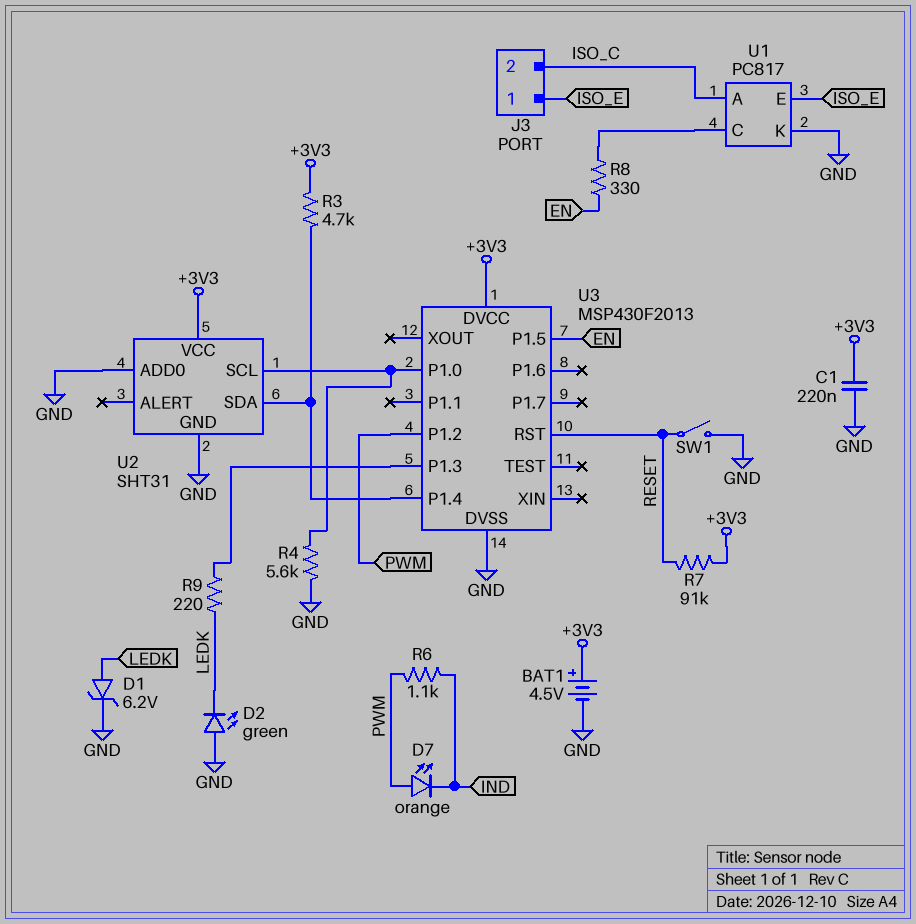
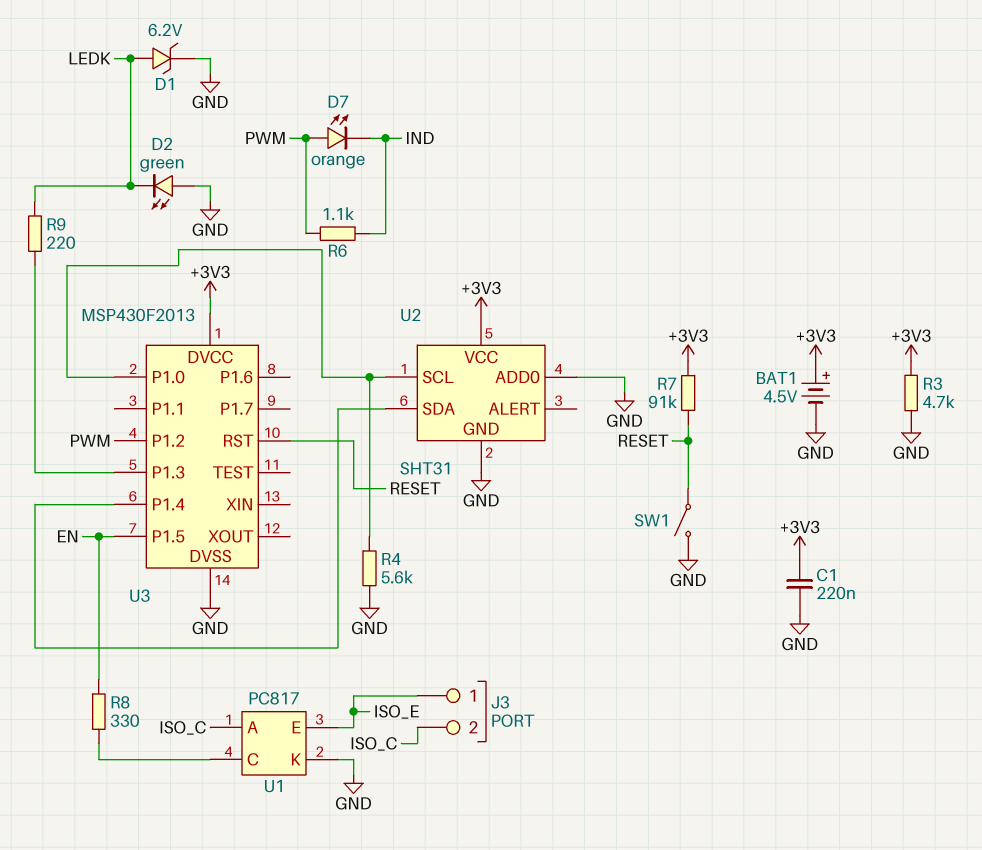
R3: 4.7k (+3V3, U2/SDA) -> 4.7k (+3V3, GND)

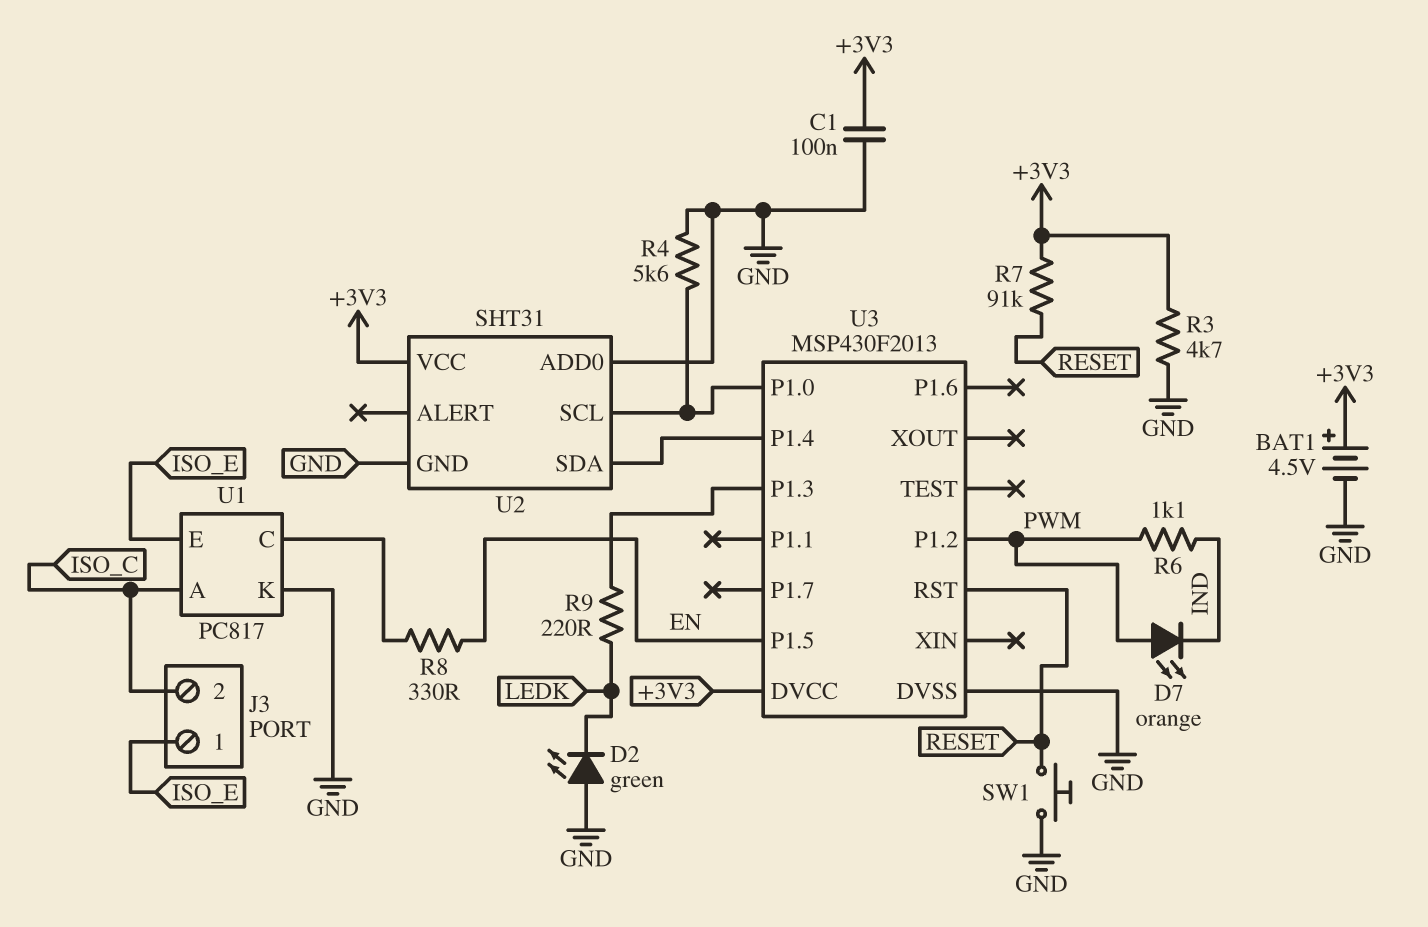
C1: 220nF (+3V3, GND) -> 100nF (+3V3, GND)
D1: zener 6.2V (A LEDK, K GND) -> none
SW1: switch (GND, RESET) -> button (GND, RESET)

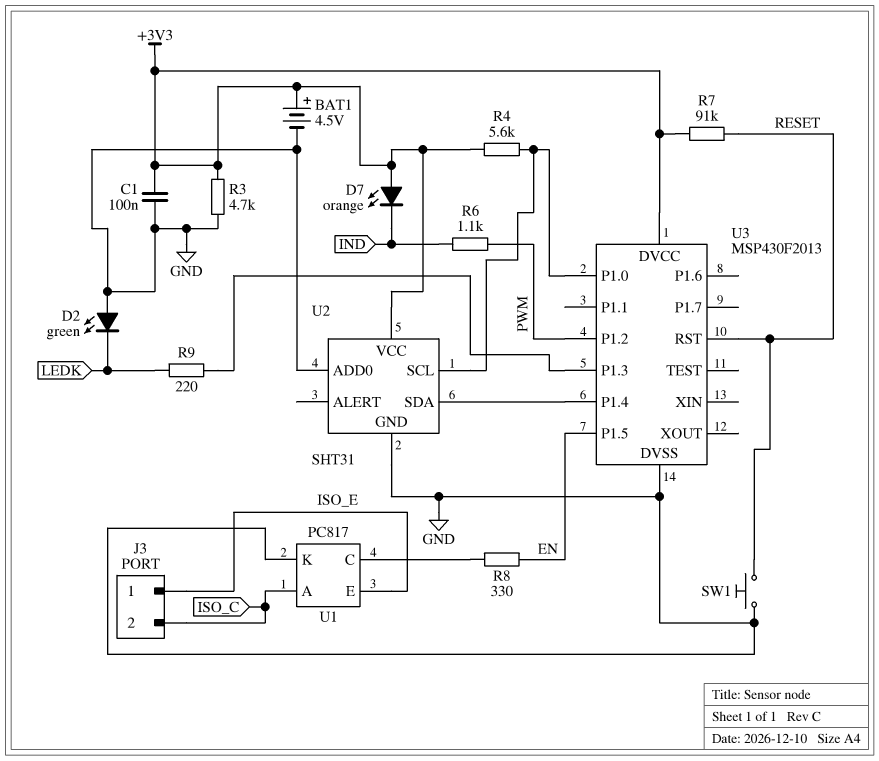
D7: LED orange (A PWM, K IND) -> LED orange (A +3V3, K IND)
R4: 5.6k (GND, U2/SCL) -> 5.6k (+3V3, U2/SCL)

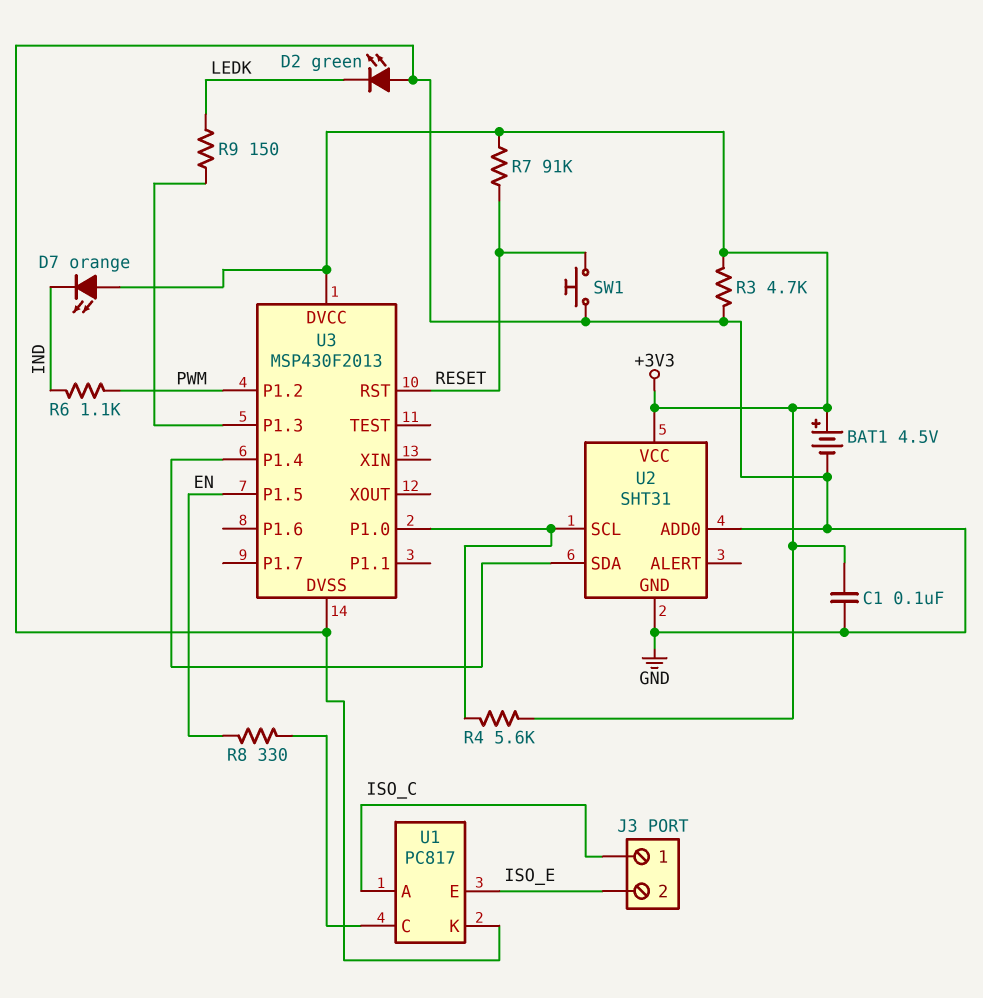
J3 pin 1: ISO_E -> ISO_C
J3 pin 2: ISO_C -> ISO_E
R9: 220 (LEDK, U3/P1.3) -> 150 (LEDK, U3/P1.3)

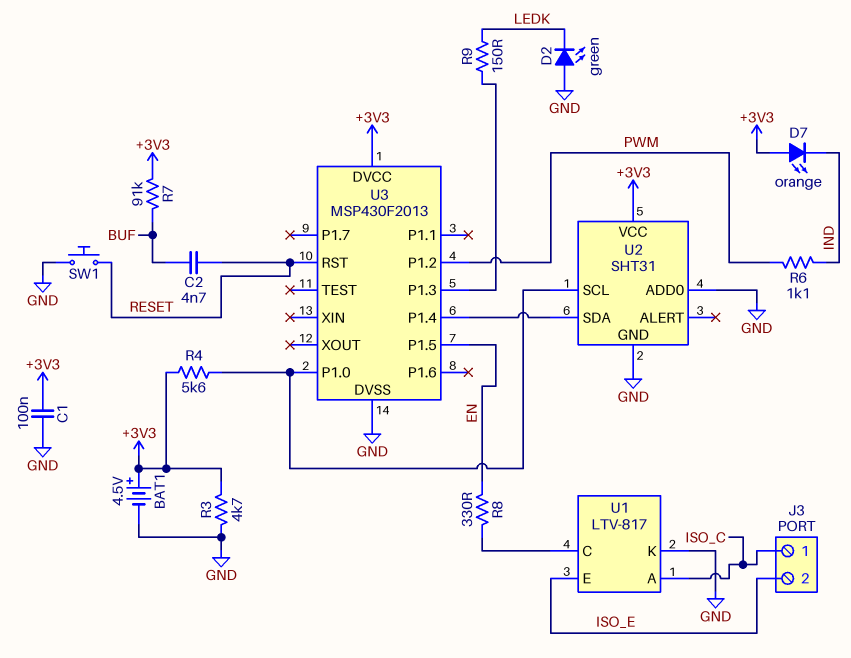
C2: none -> 4.7nF (BUF, RESET)
R7: 91k (+3V3, RESET) -> 91k (+3V3, BUF)
U1: PC817 -> LTV-817

